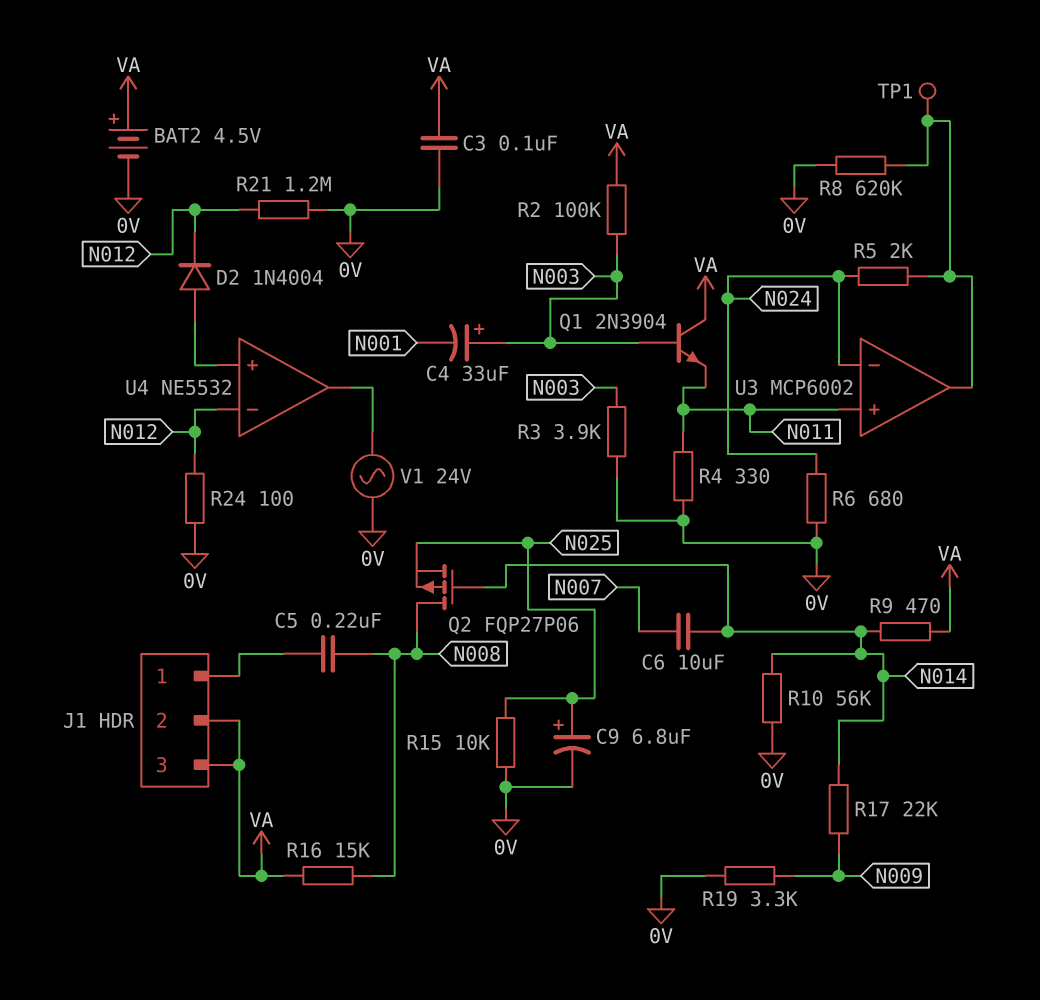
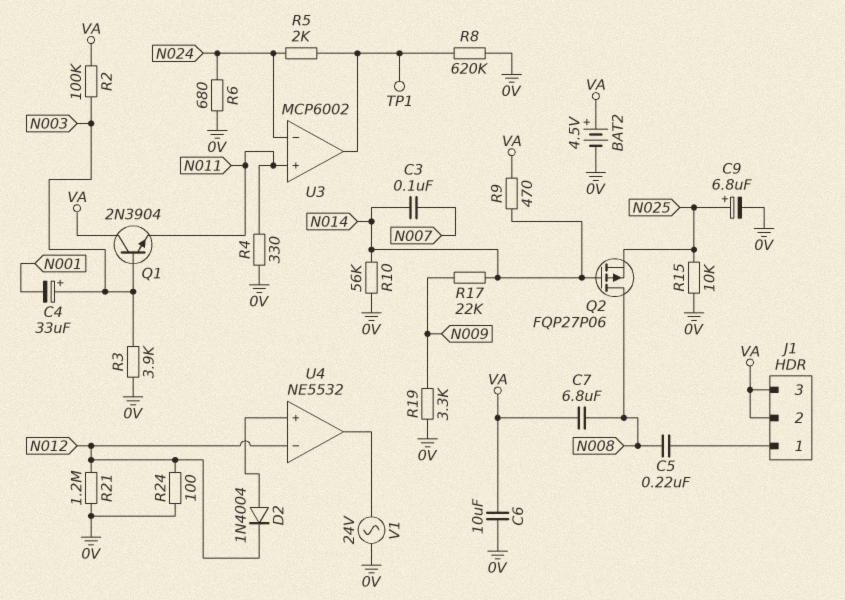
C3: 100nF (0V, VA) -> 100nF (N007, N014)
C6: 10uF (N007, N014) -> 10uF (0V, VA)
C7: none -> 6.8uF (N008, VA)
R16: 15k (N008, VA) -> none

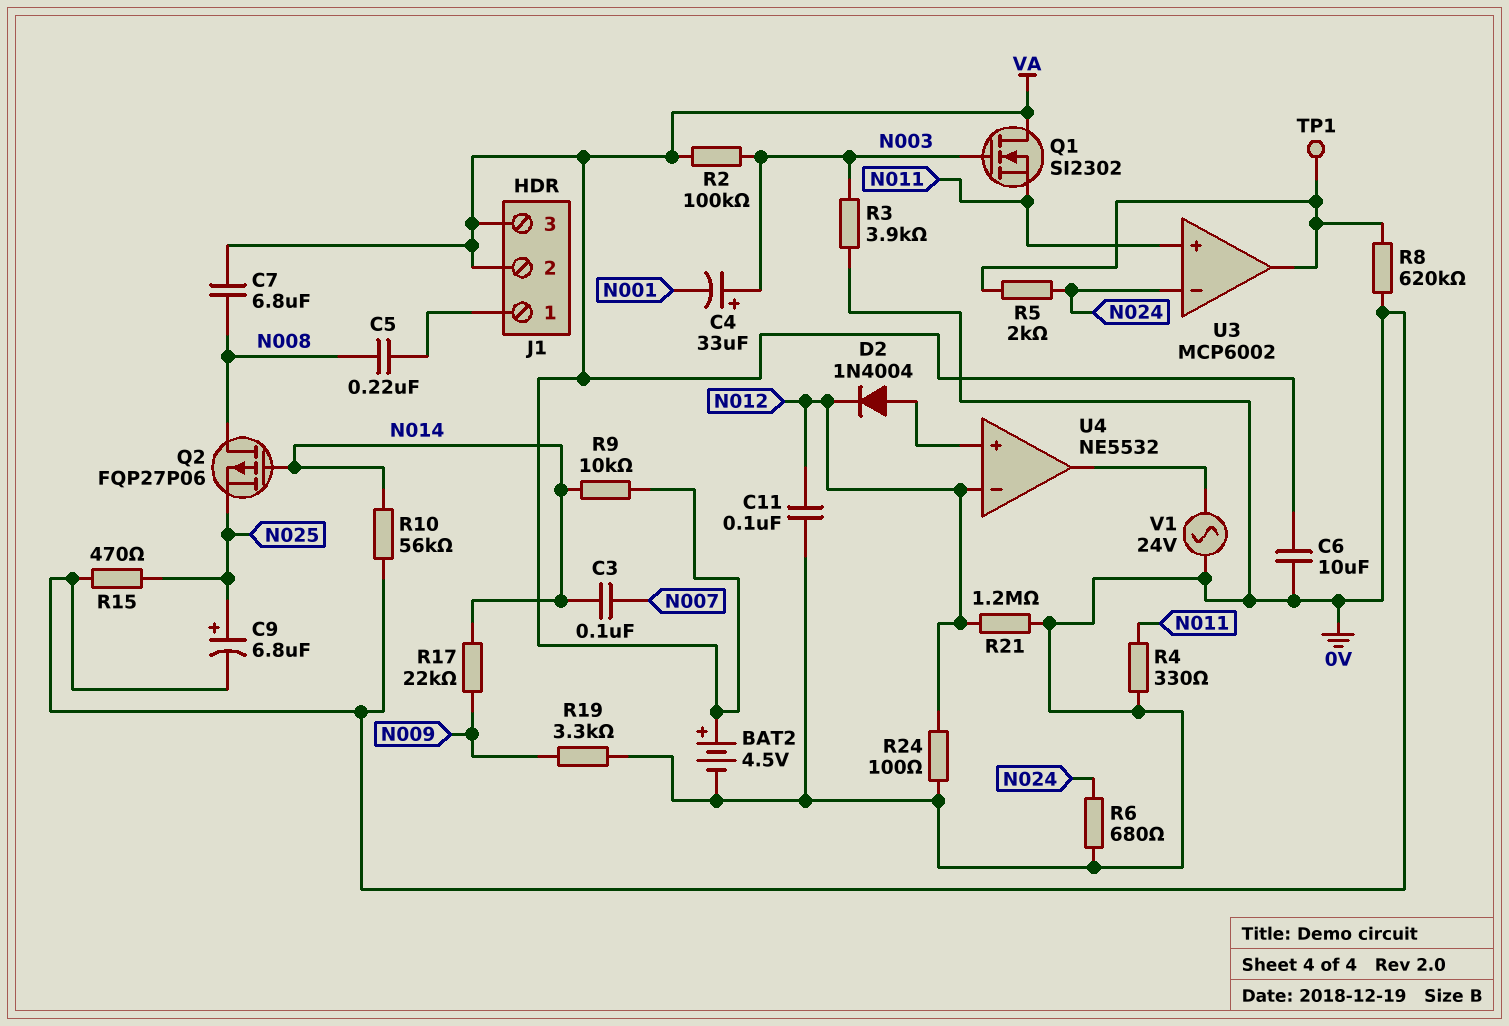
C11: none -> 100nF (0V, N012)
Q1: NPN 2N3904 (B N003, C VA, E N011) -> NMOS SI2302 (G N003, D VA, S N011)
R9: 470 (N014, VA) -> 10k (N014, VA)
R15: 10k (0V, N025) -> 470 (0V, N025)

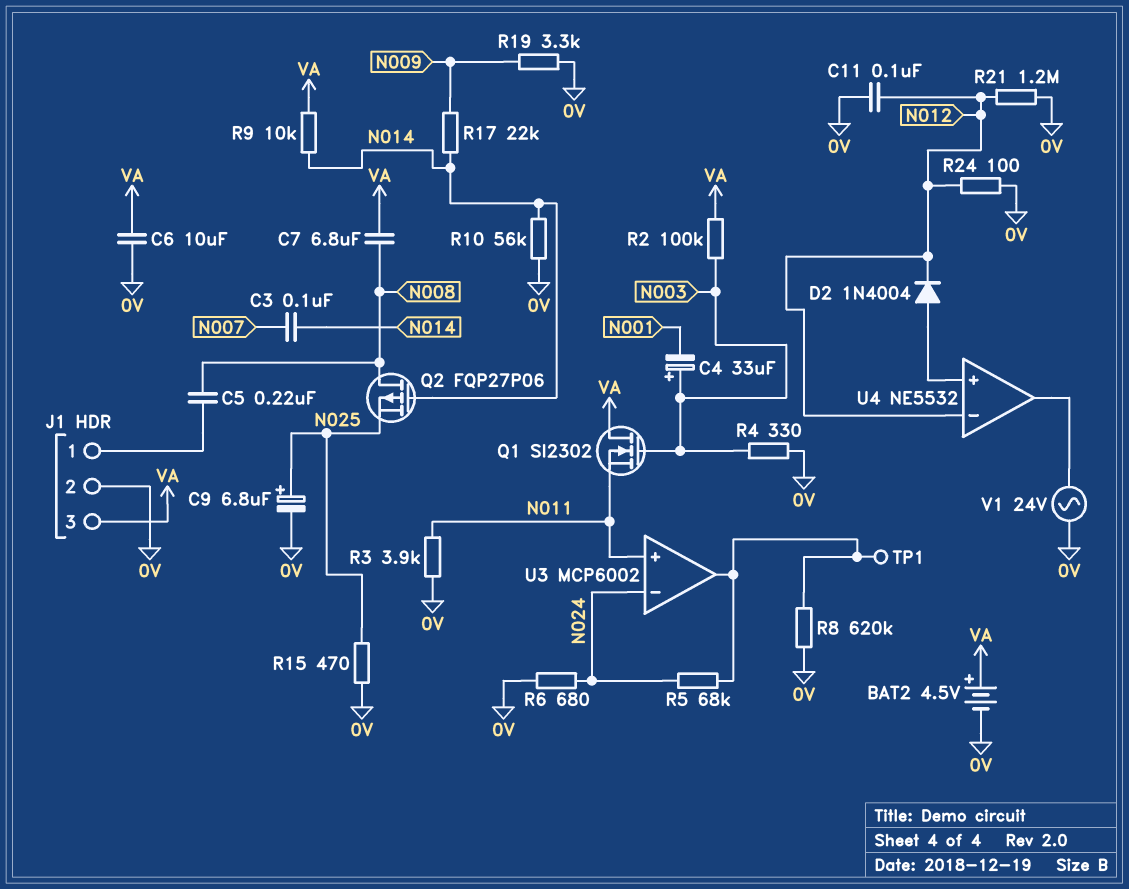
J1 pin 2: VA -> 0V
R3: 3.9k (0V, N003) -> 3.9k (0V, N011)
R4: 330 (0V, N011) -> 330 (0V, N003)
R5: 2k (N024, U3/out) -> 68k (N024, U3/out)

